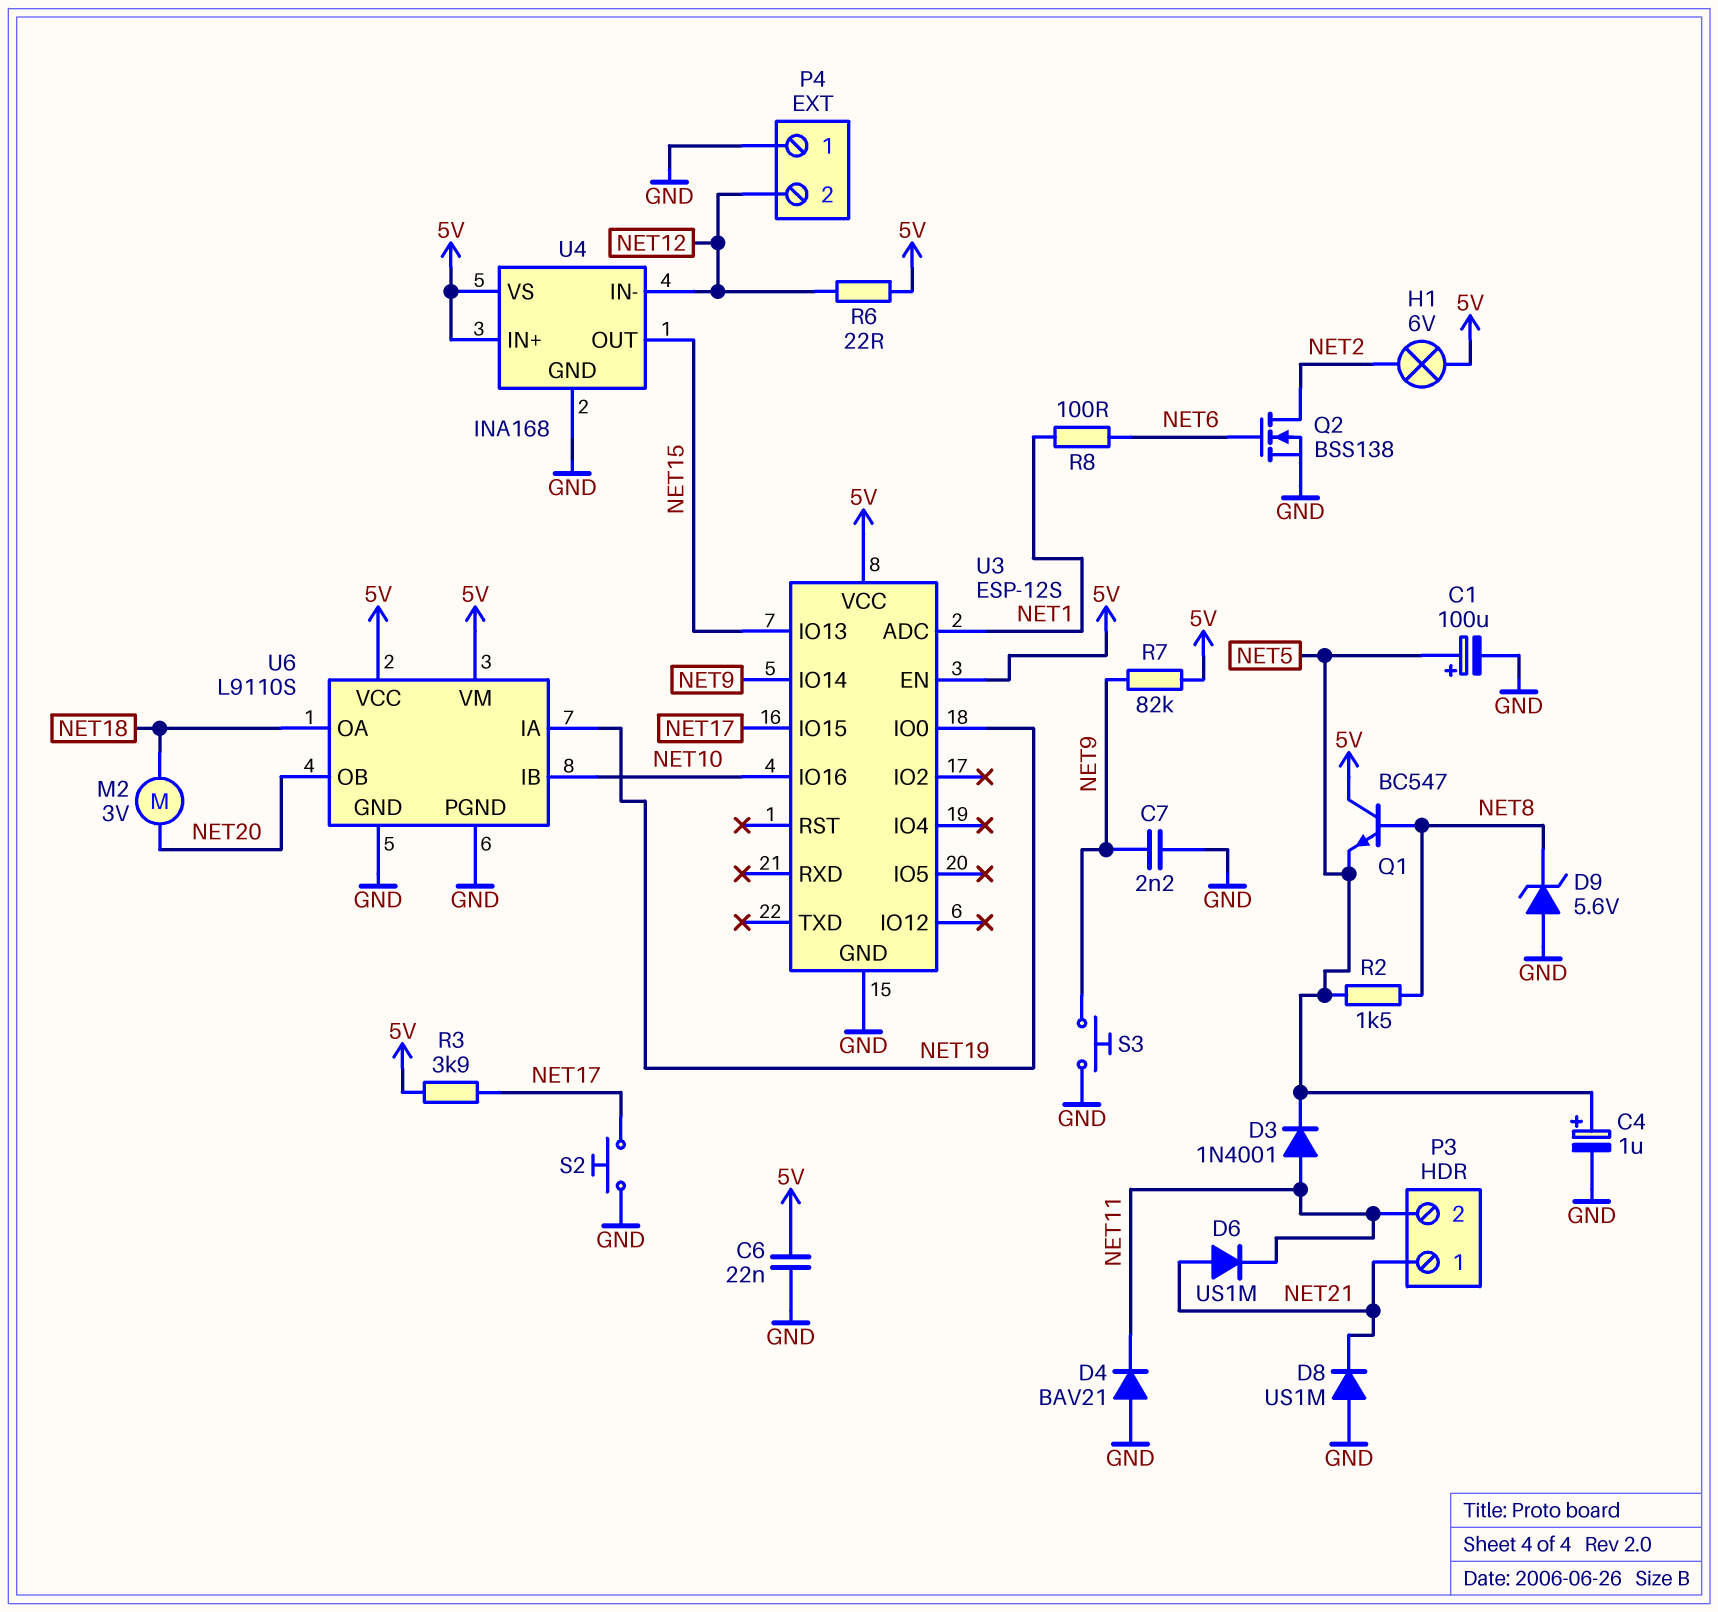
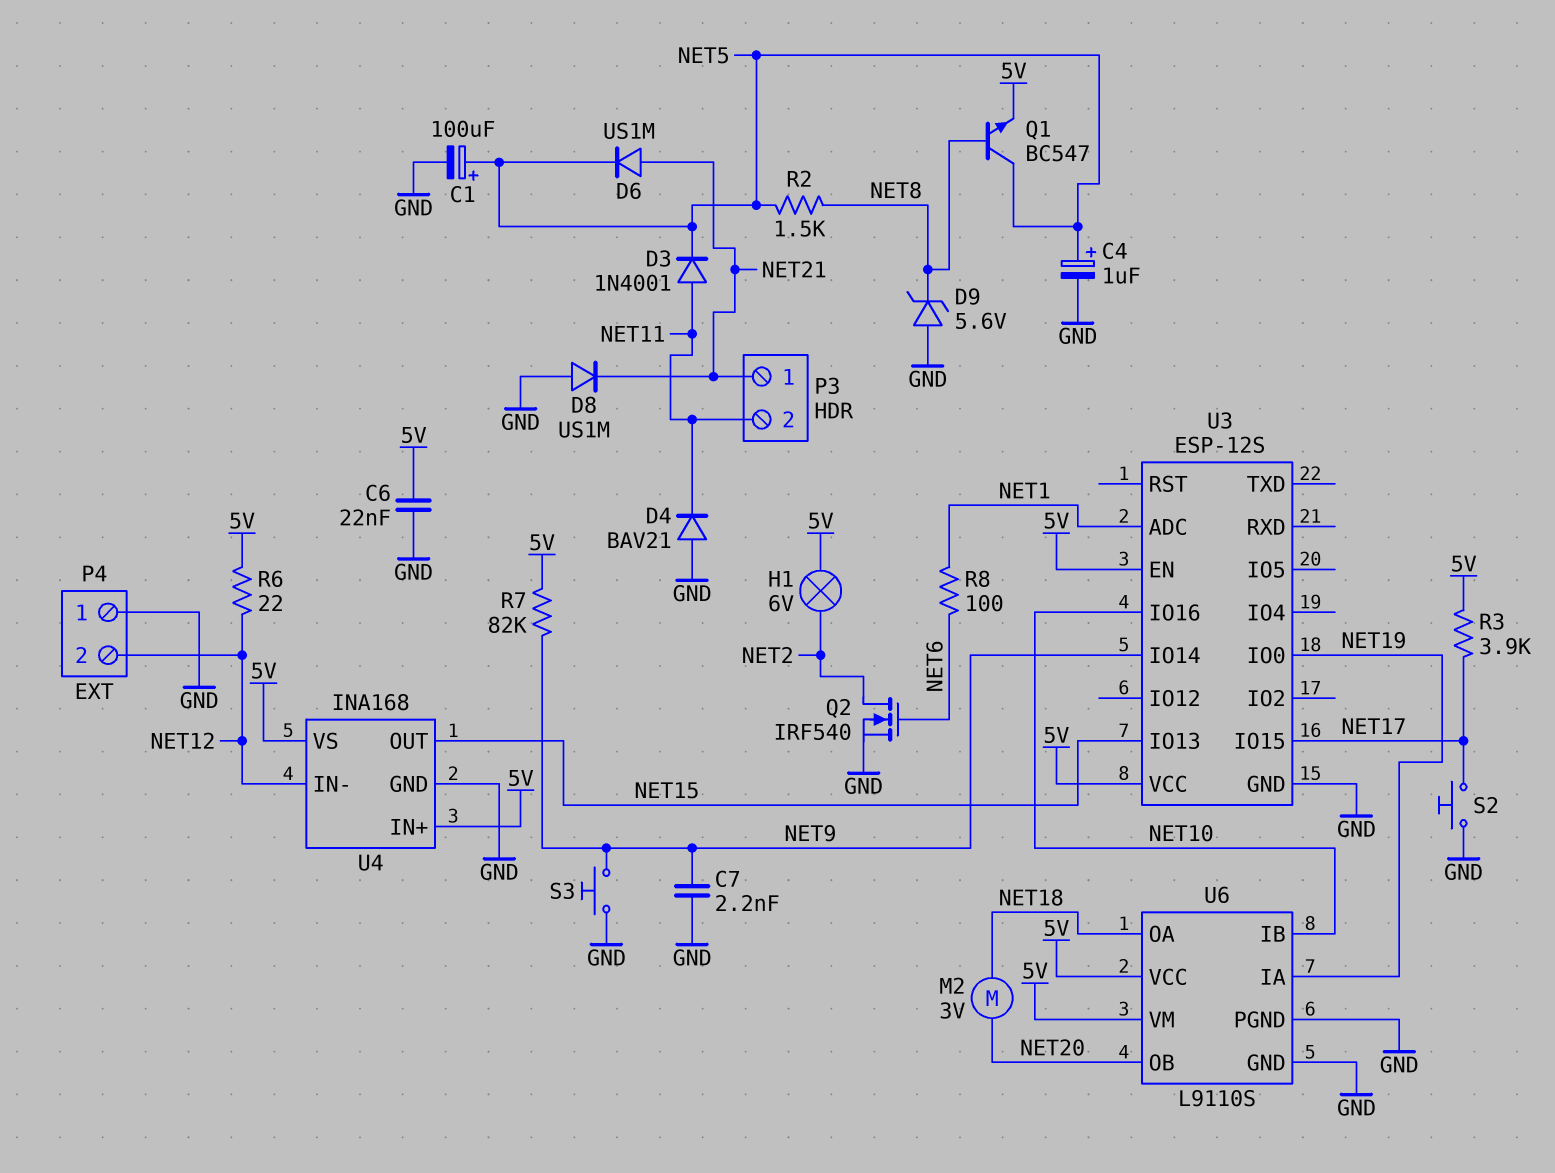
D6: diode US1M (A NET21, K NET11) -> diode US1M (A NET21, K NET5)
Q1: NPN BC547 (B NET8, C 5V, E NET5) -> NPN BC547 (B NET8, C NET5, E 5V)
Q2: NMOS BSS138 (G NET6, D NET2, S GND) -> NMOS IRF540 (G NET6, D NET2, S GND)

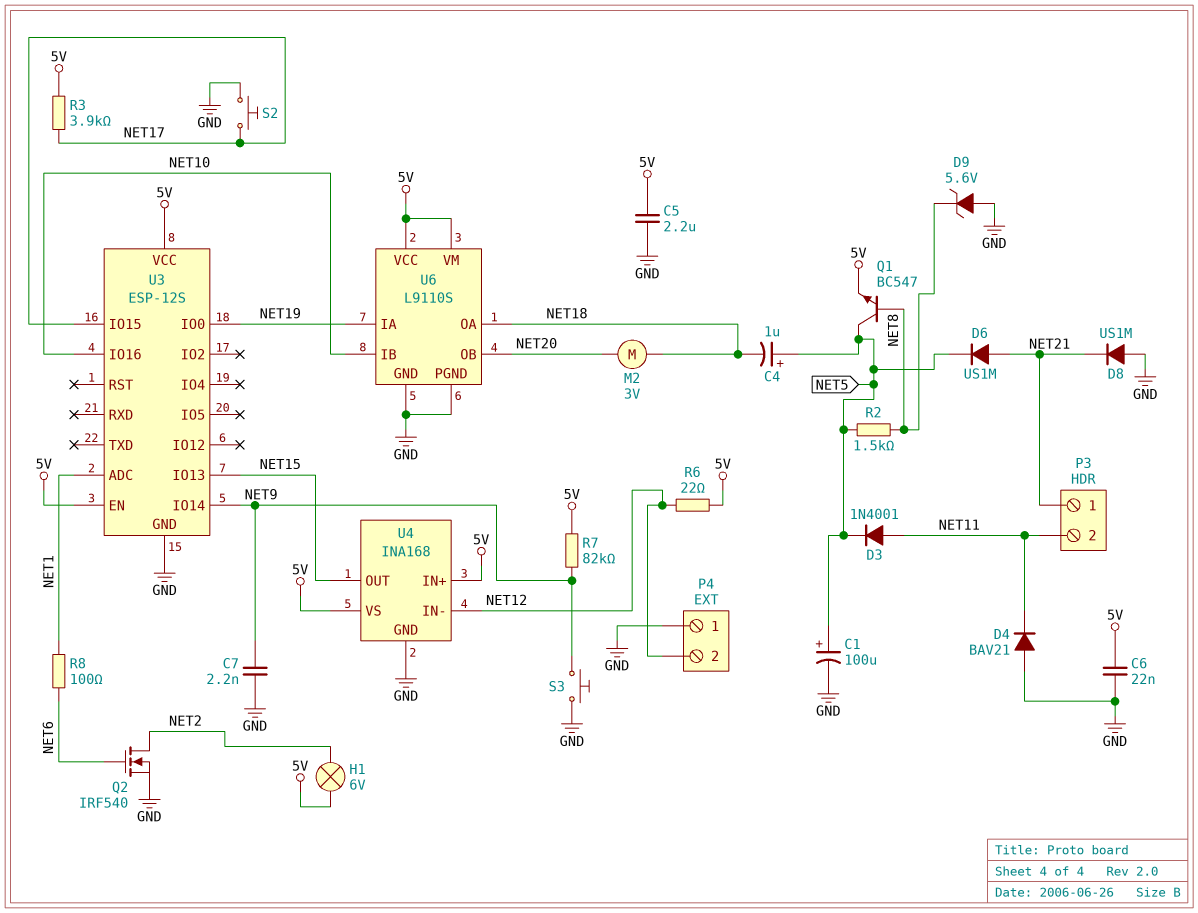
C4: 1uF (plus NET5, minus GND) -> 1uF (plus NET5, minus NET18)
C5: none -> 2.2uF (5V, GND)

